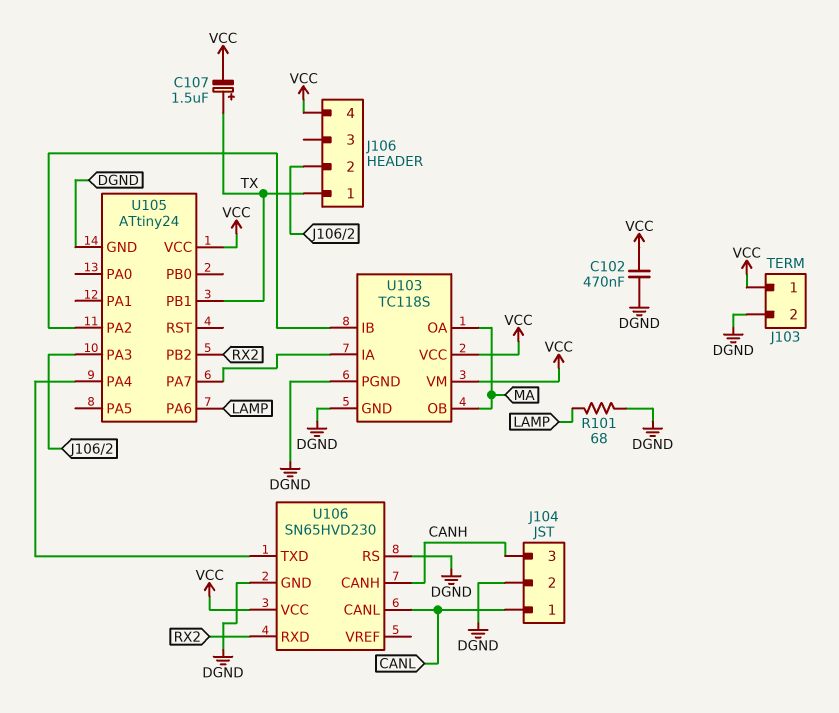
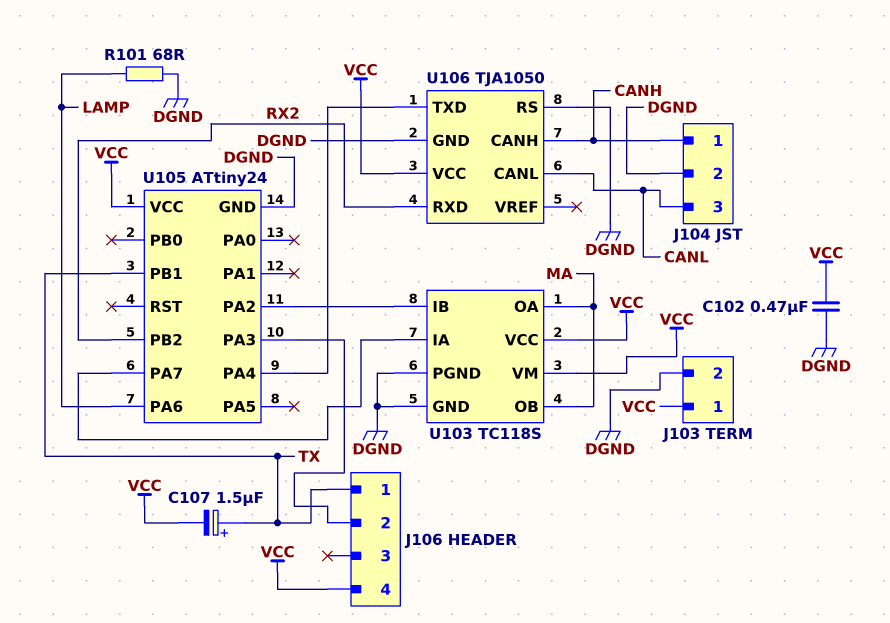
J104 pin 1: CANL -> CANH
J104 pin 3: CANH -> CANL
U106: SN65HVD230 -> TJA1050

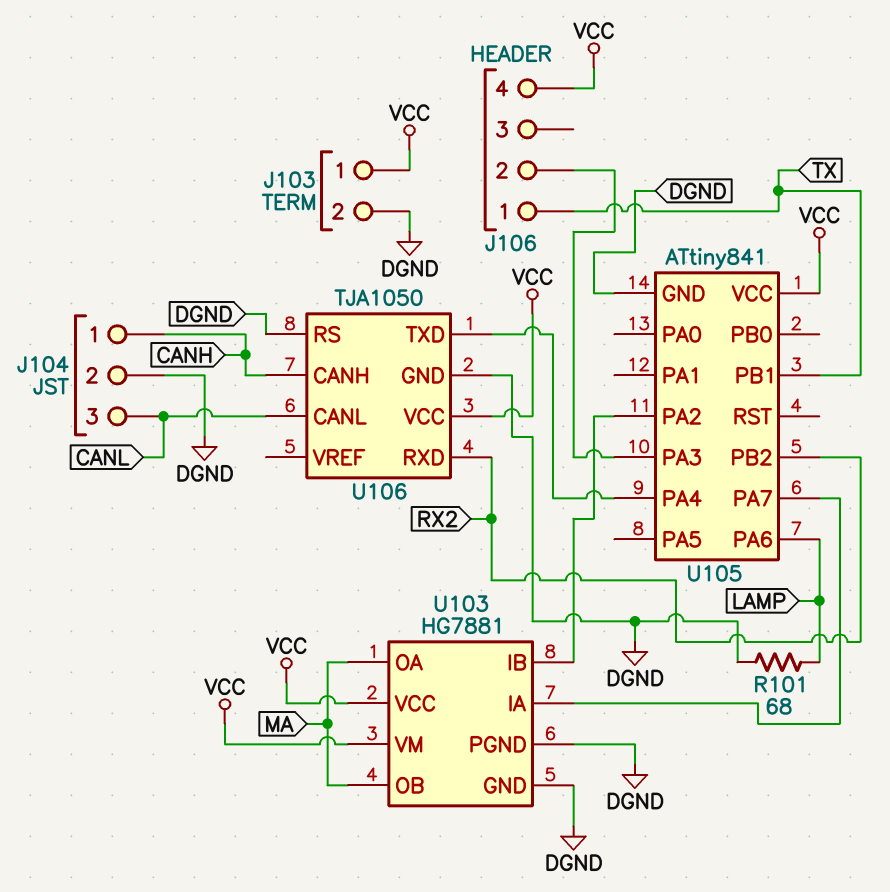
C102: 470nF (DGND, VCC) -> none
C107: 1.5uF (plus TX, minus VCC) -> none
U103: TC118S -> HG7881
U105: ATtiny24 -> ATtiny841

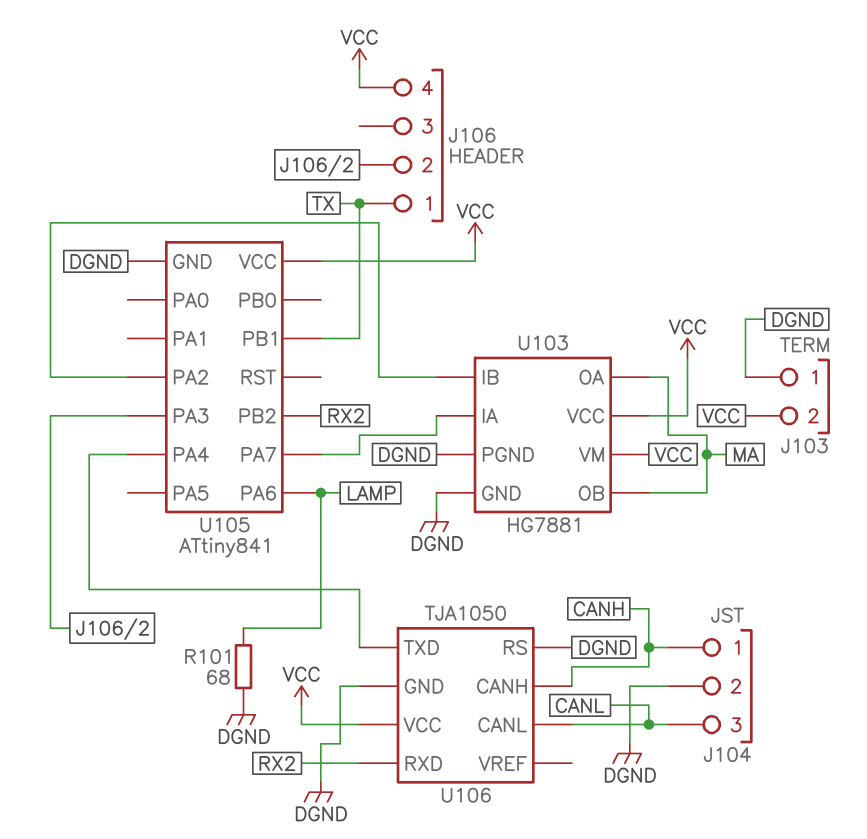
J103 pin 1: VCC -> DGND
J103 pin 2: DGND -> VCC

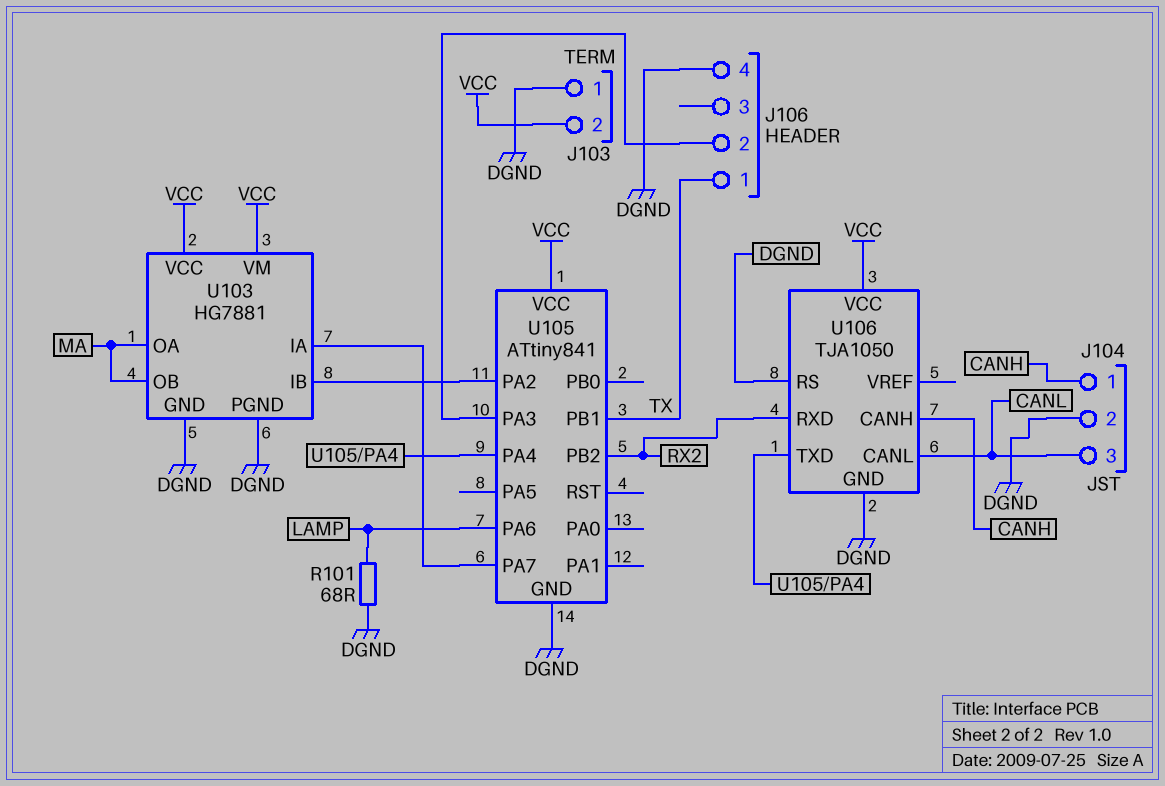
J106 pin 4: VCC -> DGND

